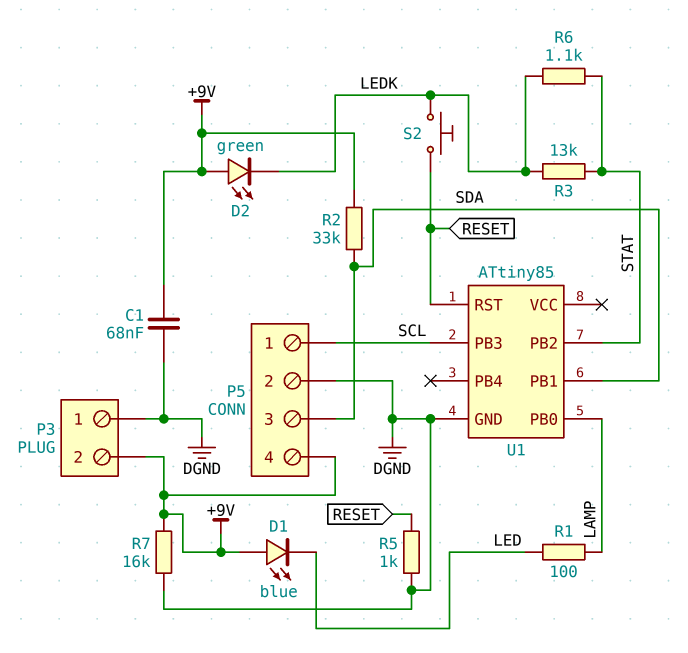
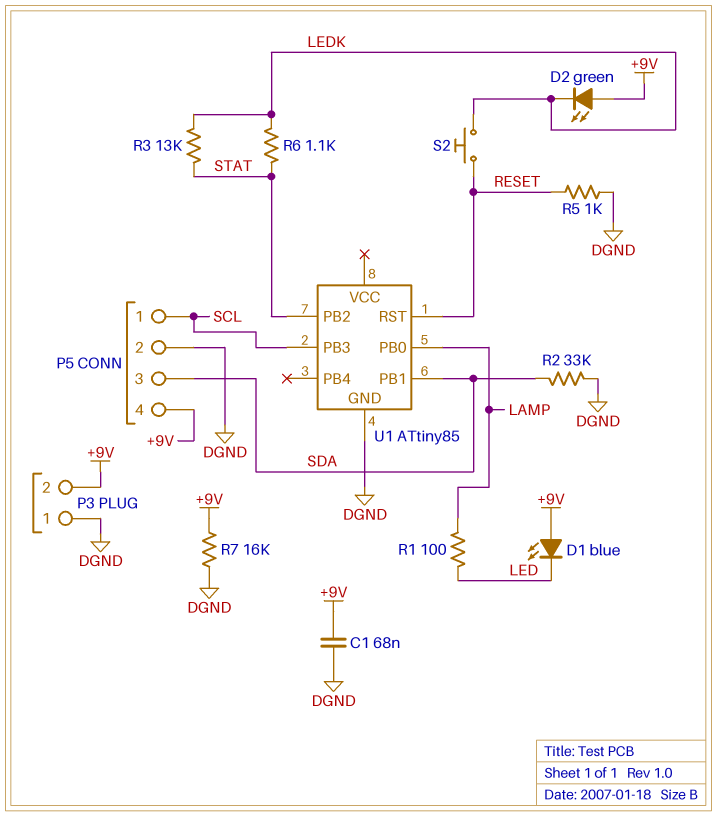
R2: 33k (+9V, SDA) -> 33k (DGND, SDA)

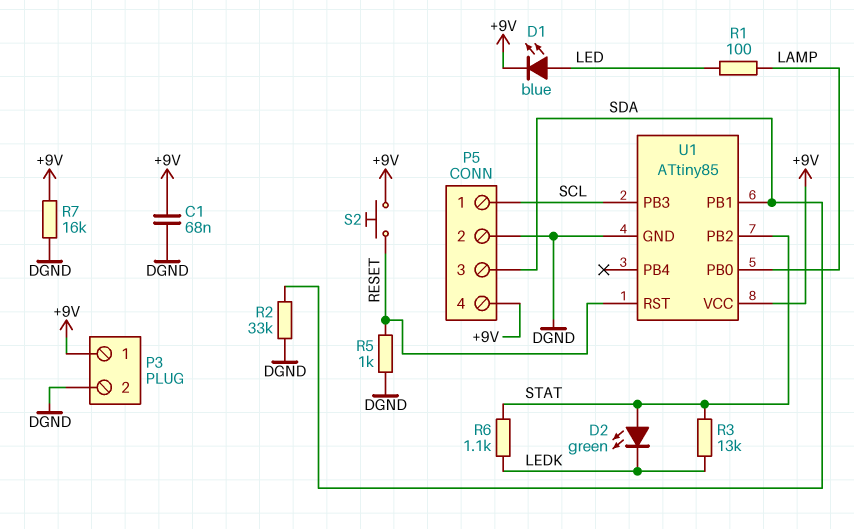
D1: LED blue (A +9V, K LED) -> LED blue (A LED, K +9V)
D2: LED green (A +9V, K LEDK) -> LED green (A STAT, K LEDK)
P3 pin 1: DGND -> +9V
P3 pin 2: +9V -> DGND
S2: button (LEDK, RESET) -> button (+9V, RESET)
U1 pin VCC: none -> +9V

